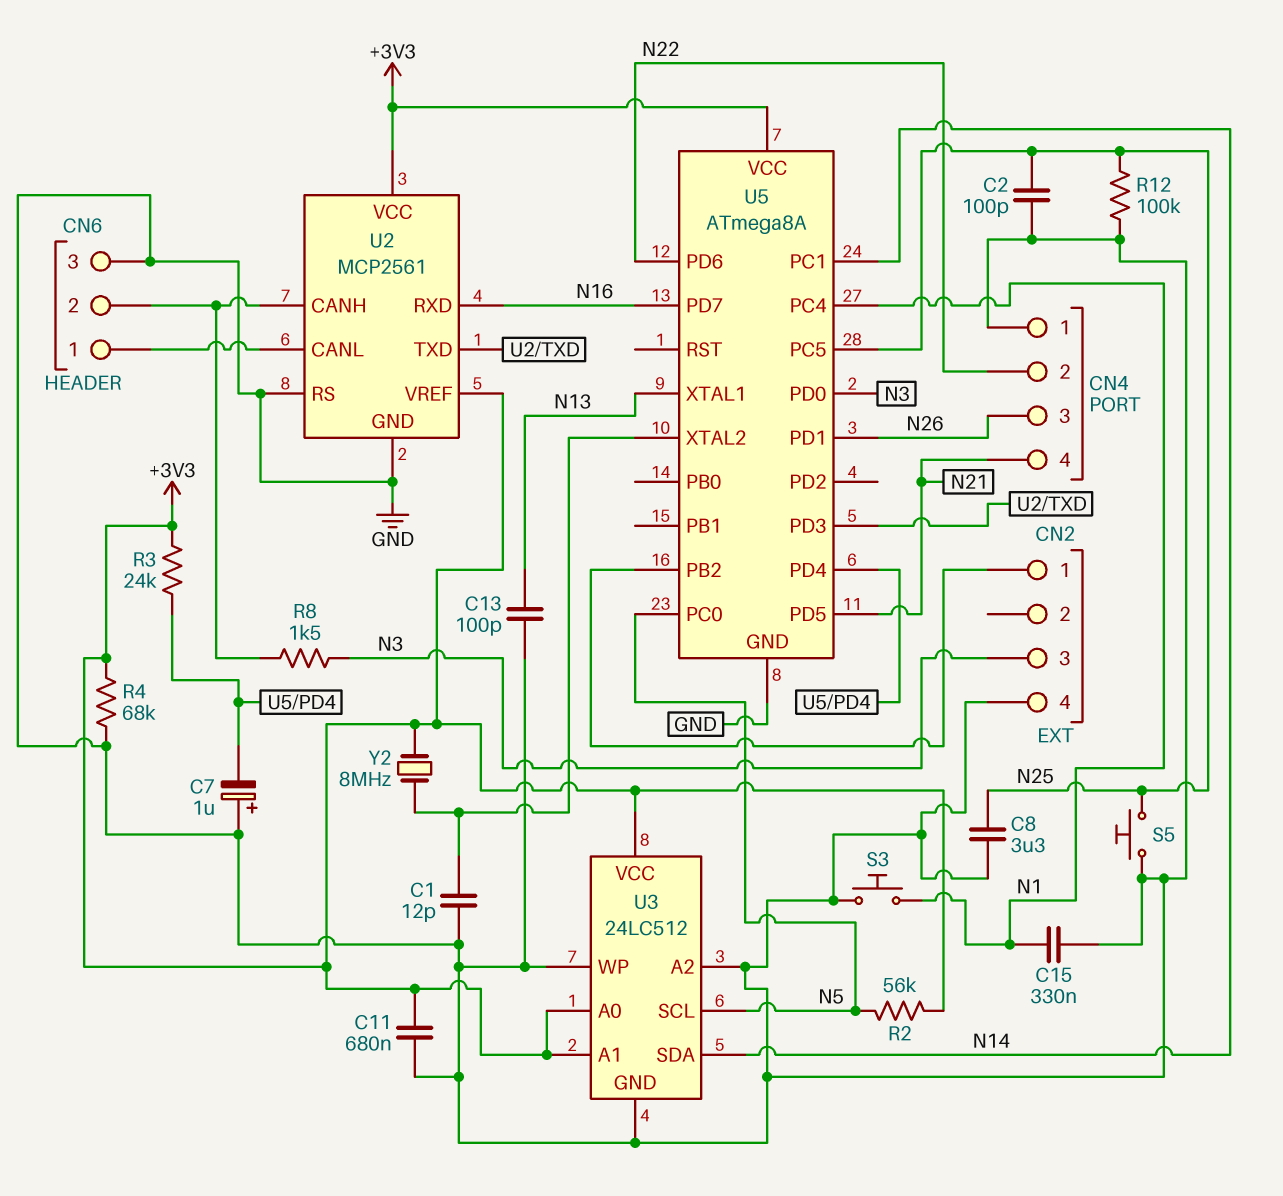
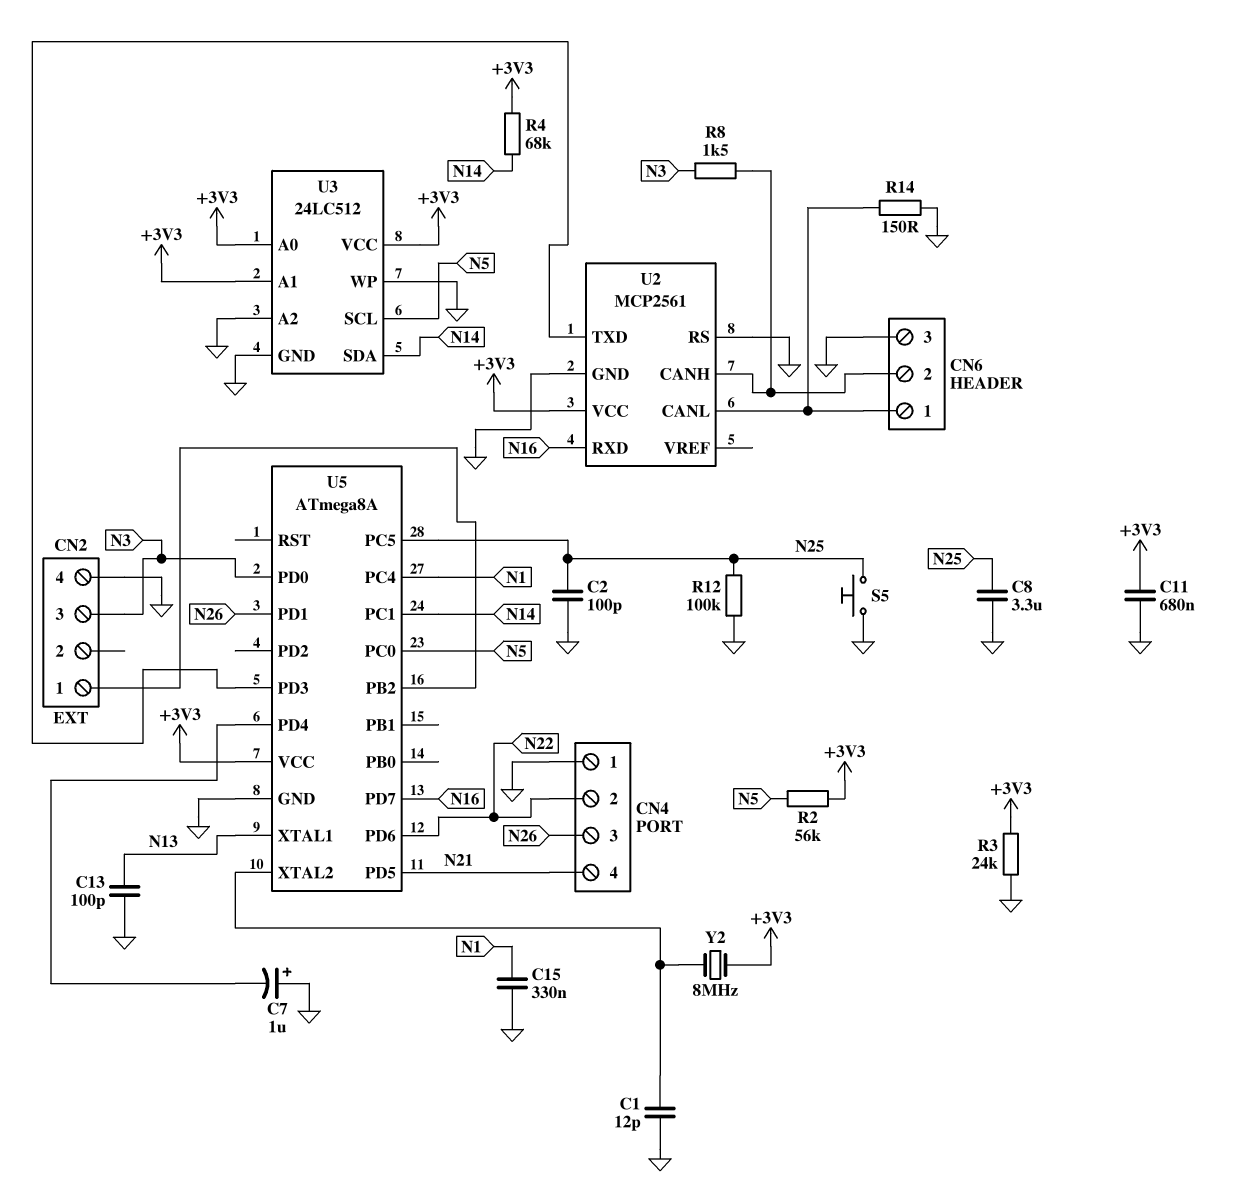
R3: 24k (+3V3, U5/PD4) -> 24k (+3V3, GND)
R4: 68k (+3V3, GND) -> 68k (+3V3, N14)
R14: none -> 150 (CN6/1, GND)
S3: button (GND, N1) -> none
U2 pin VREF: +3V3 -> none

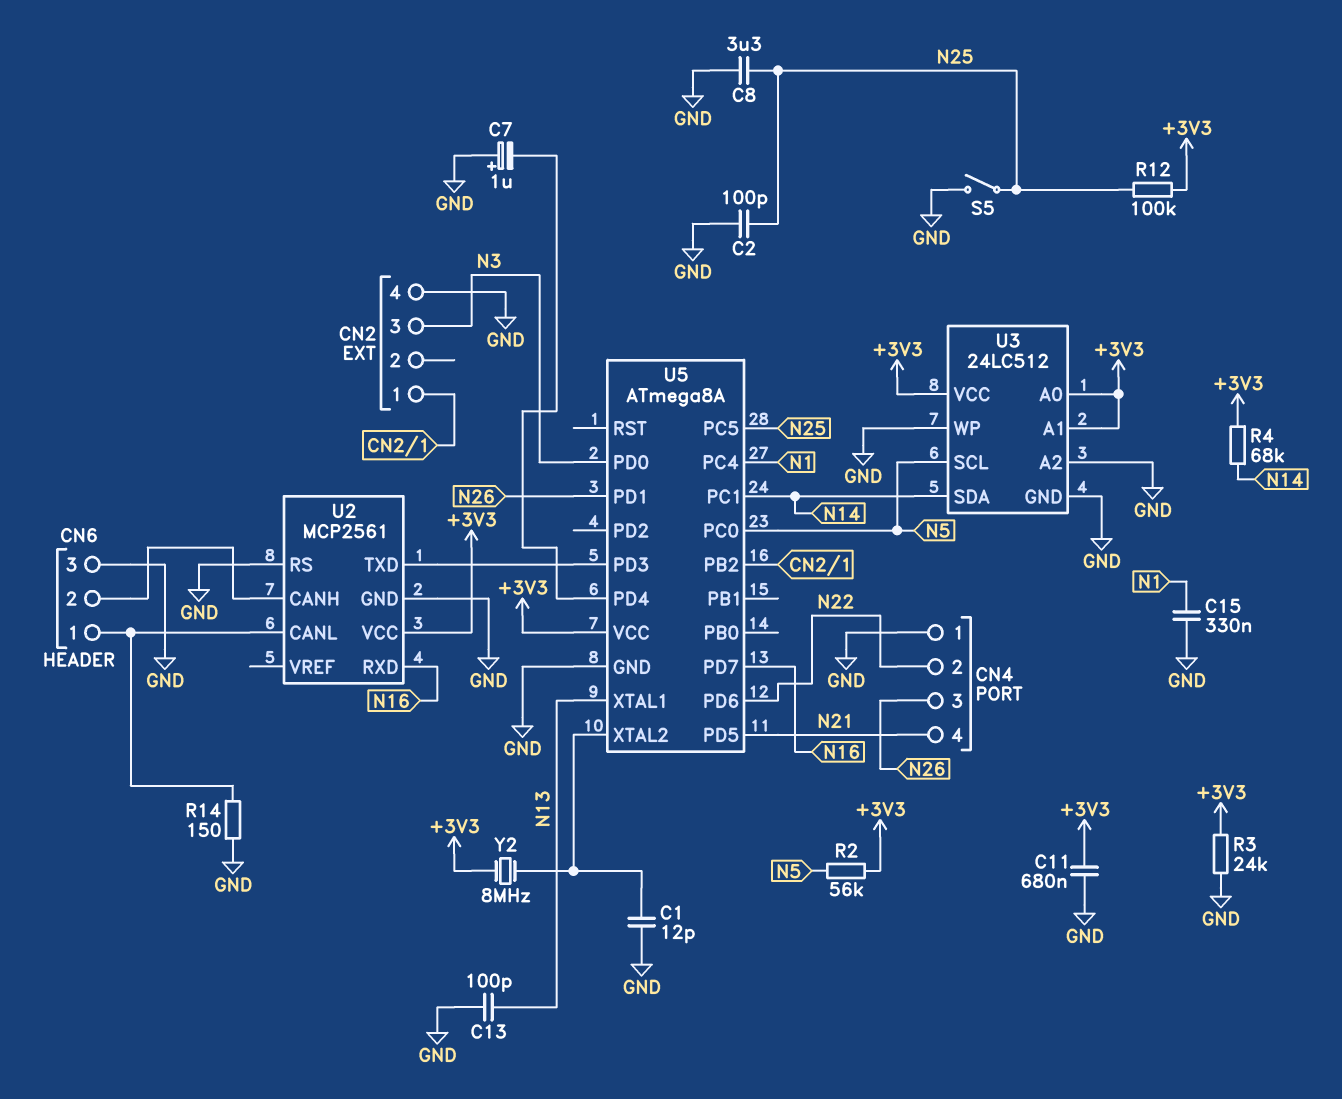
R8: 1.5k (CN6/2, N3) -> none
R12: 100k (GND, N25) -> 100k (+3V3, N25)
S5: button (GND, N25) -> switch (GND, N25)

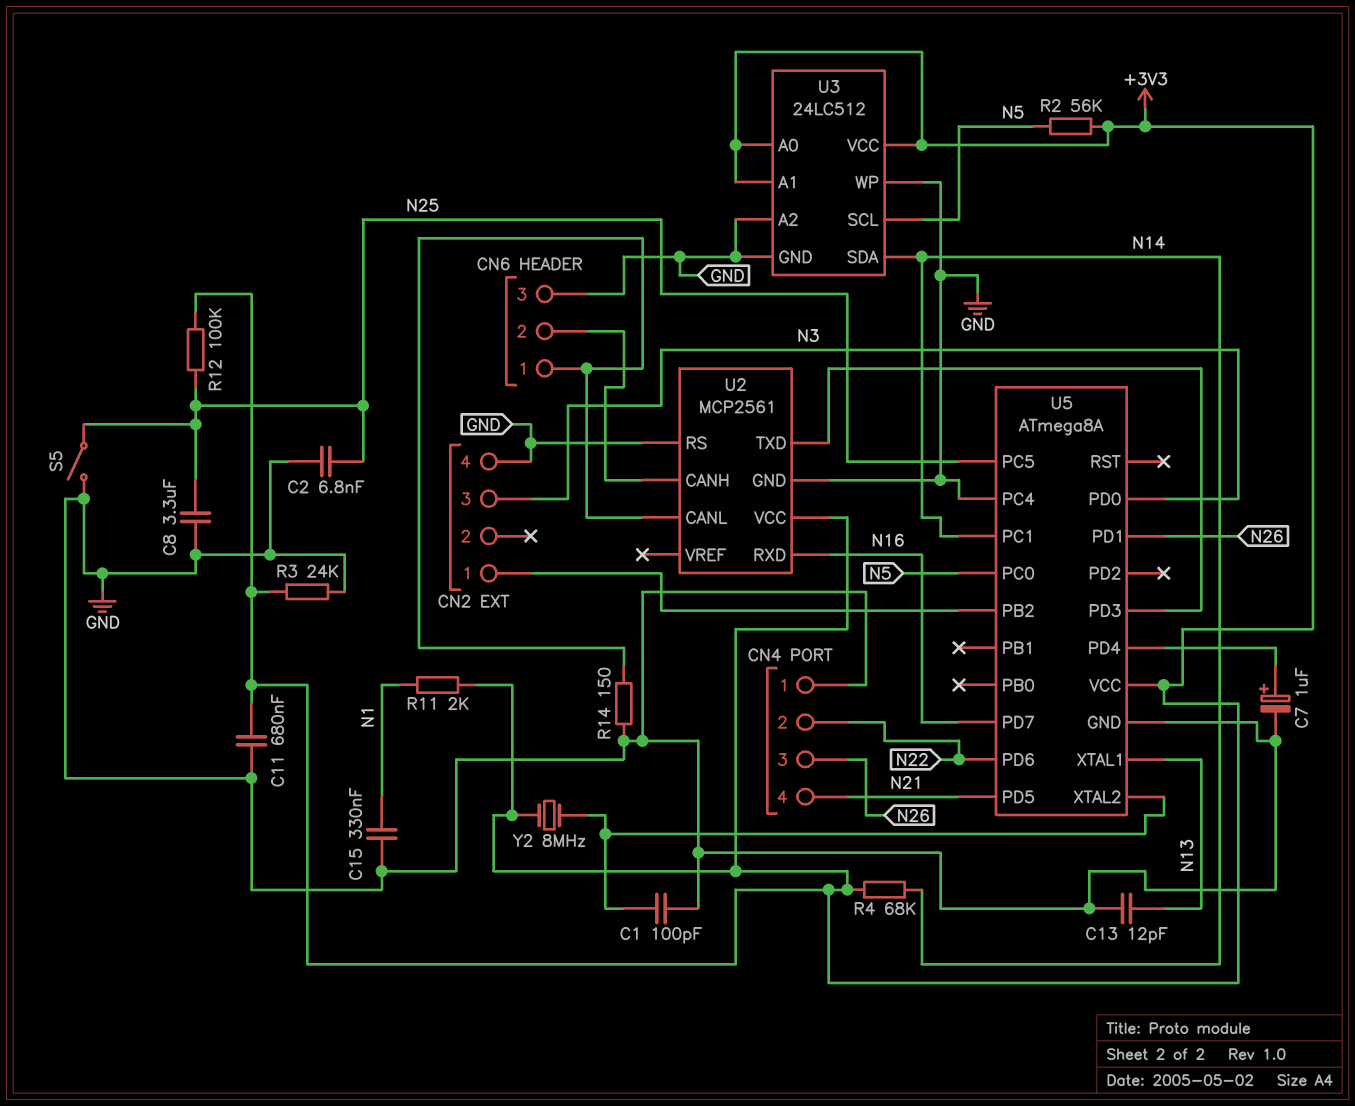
C1: 12pF (GND, U5/XTAL2) -> 100pF (GND, U5/XTAL2)
C2: 100pF (GND, N25) -> 6.8nF (GND, N25)
C7: 1uF (plus GND, minus U5/PD4) -> 1uF (plus U5/PD4, minus GND)
C13: 100pF (GND, N13) -> 12pF (GND, N13)
R11: none -> 2k (+3V3, N1)
U5 pin PC4: N1 -> GND

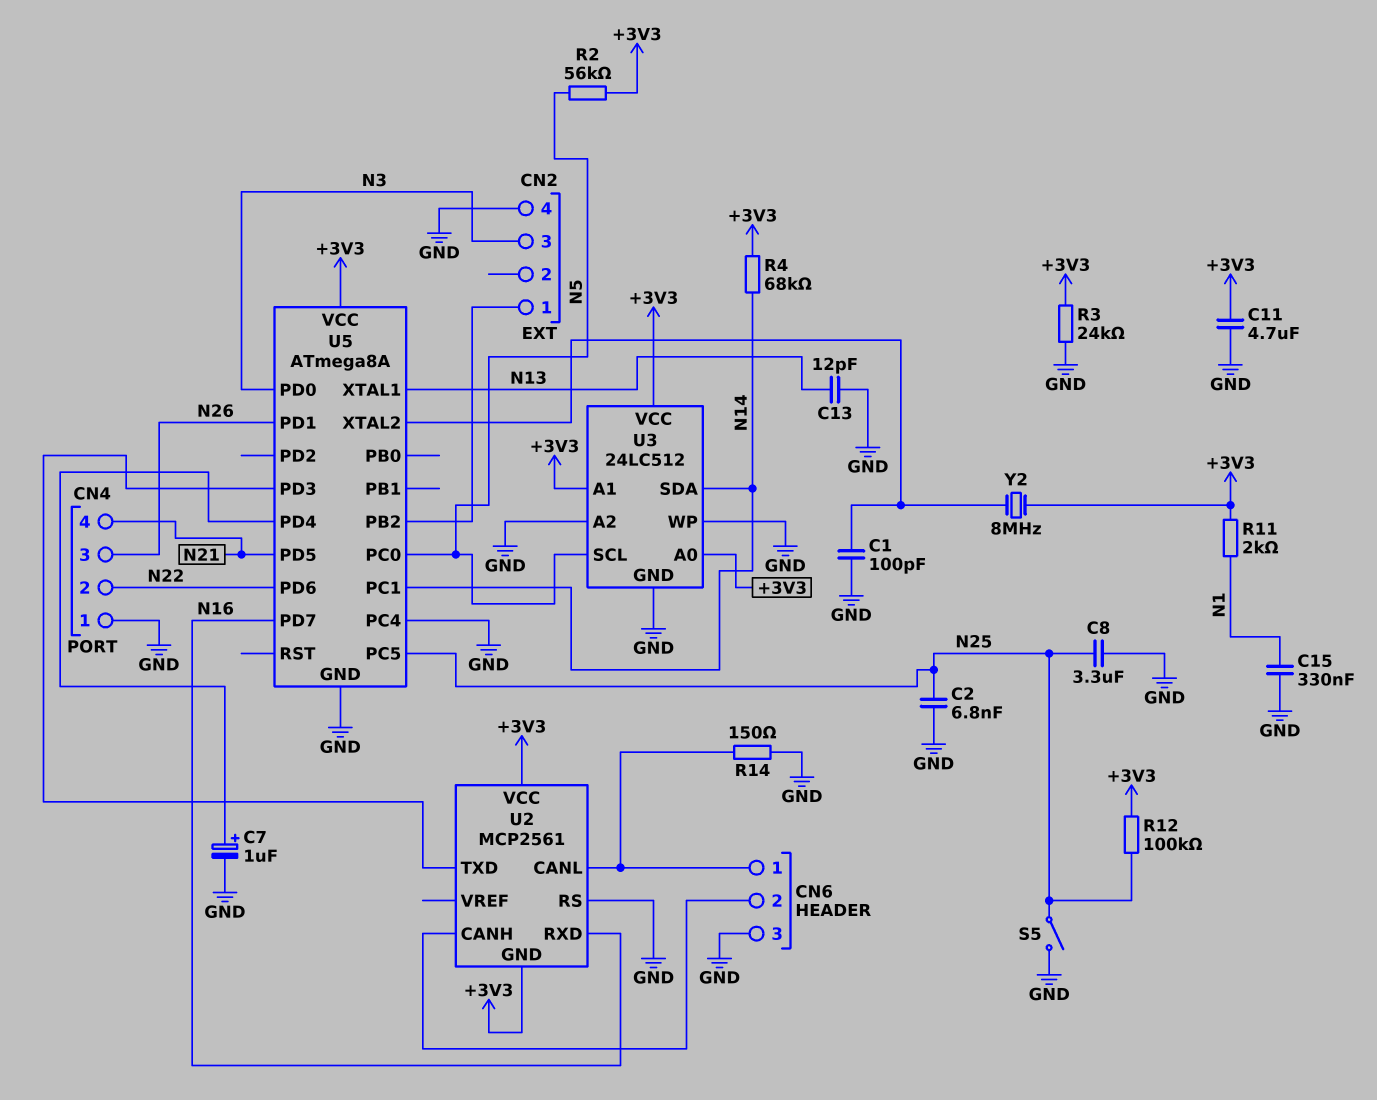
C11: 680nF (+3V3, GND) -> 4.7uF (+3V3, GND)
U2 pin GND: GND -> +3V3

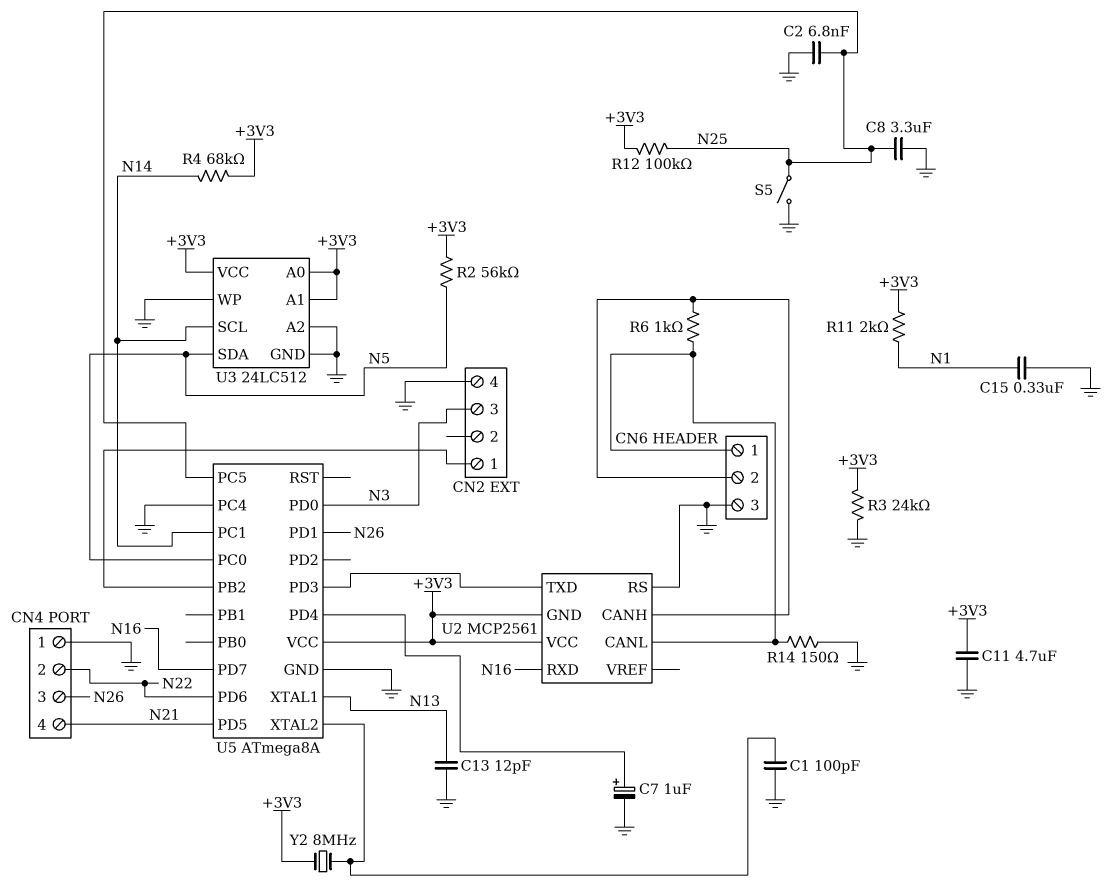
R6: none -> 1k (CN6/1, CN6/2)
U3 pin SCL: N5 -> N14
U3 pin SDA: N14 -> N5

